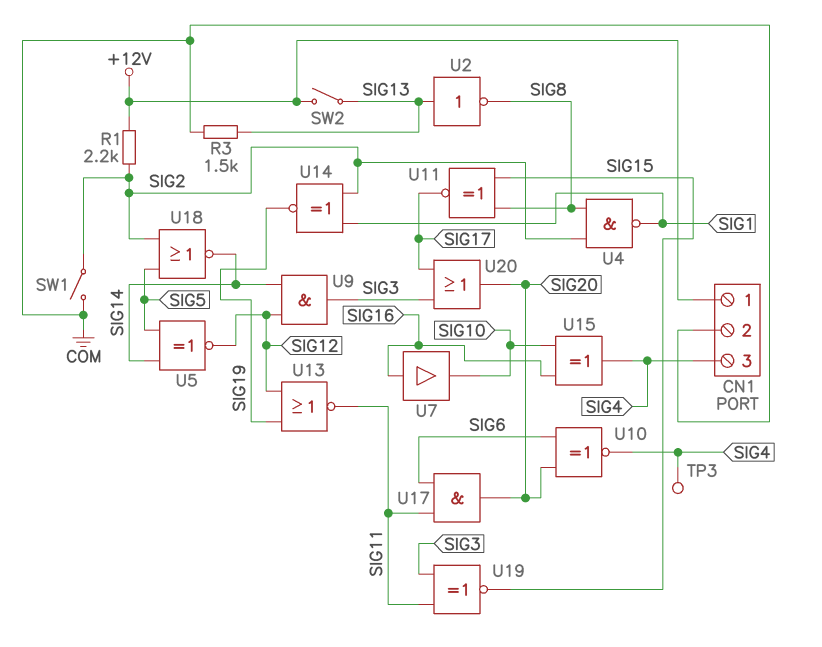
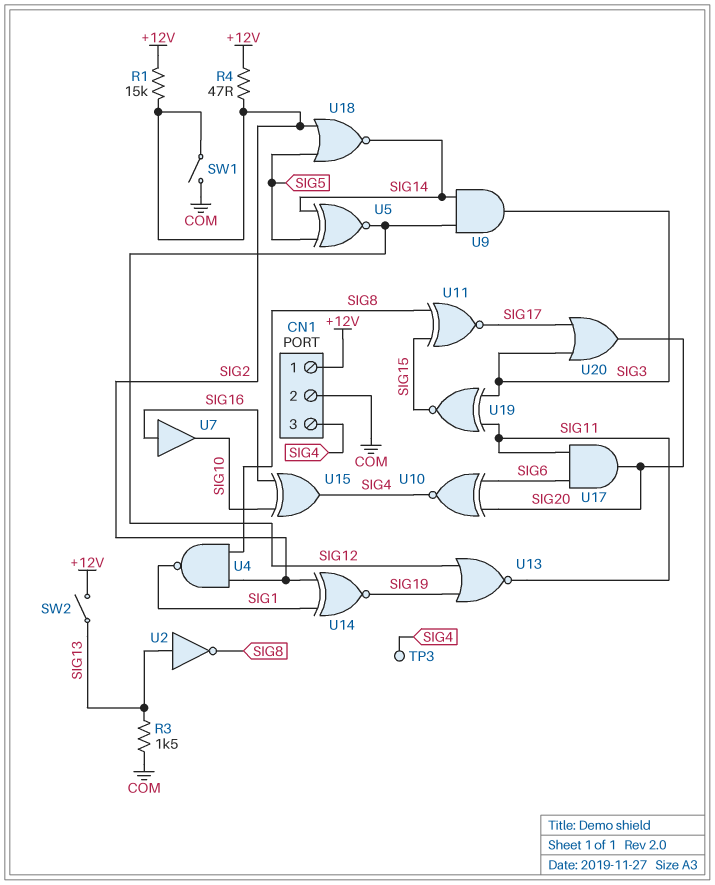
R1: 2.2k (+12V, SIG2) -> 15k (+12V, SIG2)
R4: none -> 47 (+12V, SIG2)

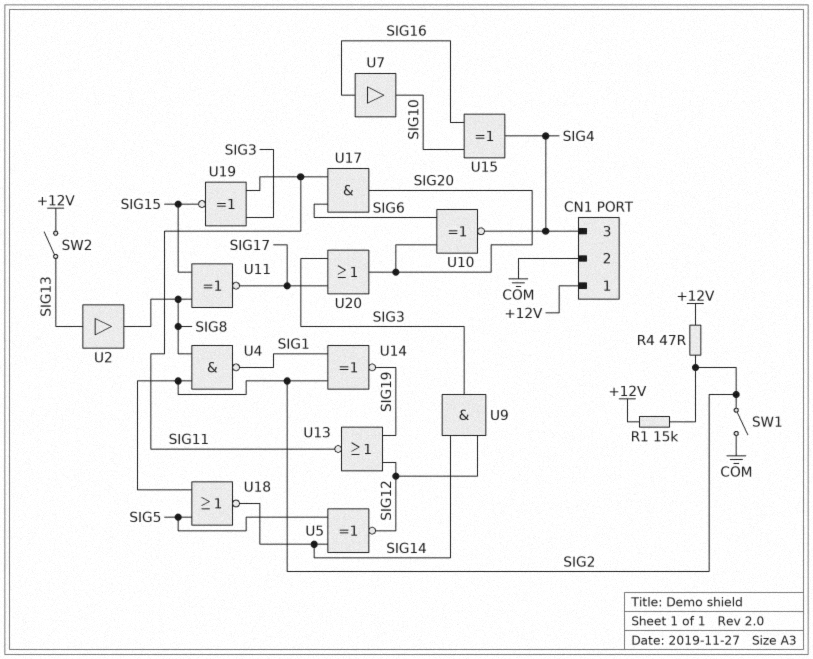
R3: 1.5k (COM, SIG13) -> none
TP3: test point (SIG4) -> none
U2: NOT (in SIG13, out SIG8) -> buffer (in SIG13, out SIG8)

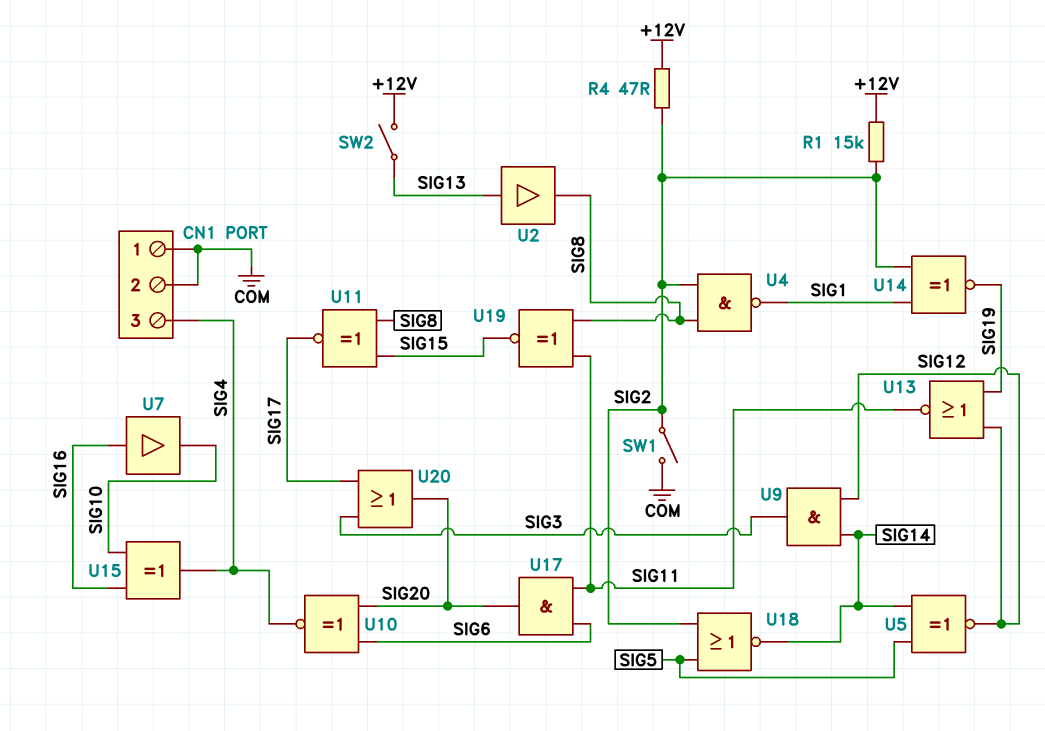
CN1 pin 1: +12V -> COM
U19: XNOR (in SIG3, in SIG11, out SIG15) -> XNOR (in SIG8, in SIG11, out SIG15)

